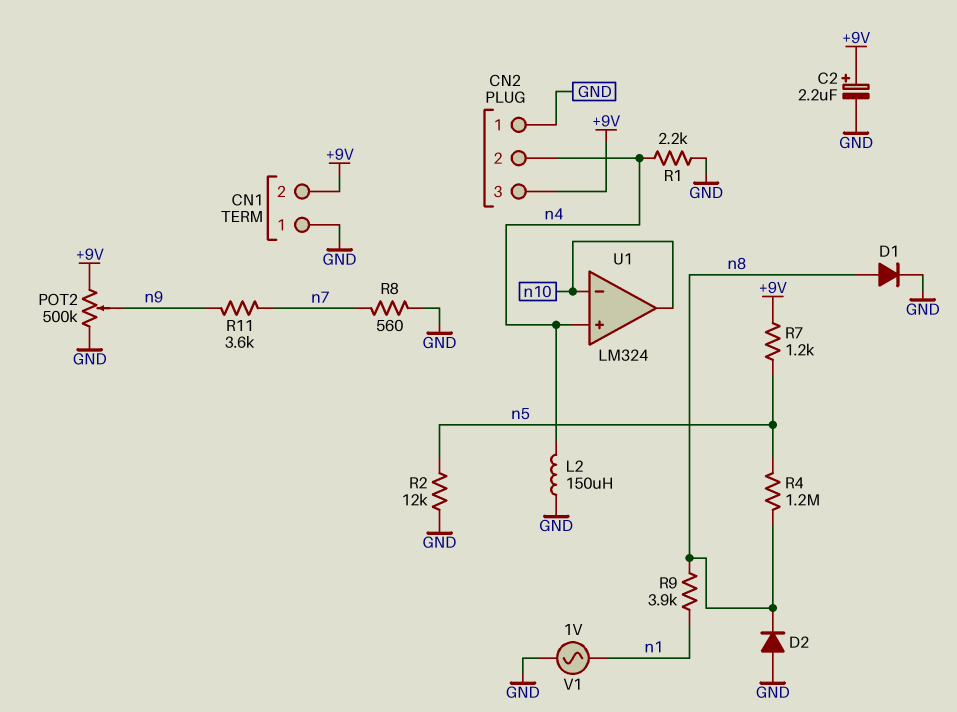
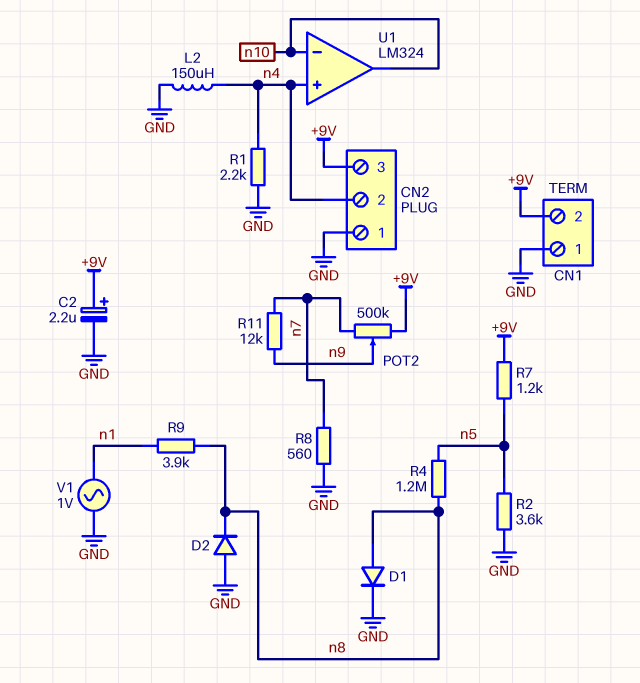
POT2: 500k (+9V, GND, wiper n9) -> 500k (+9V, n7, wiper n9)
R2: 12k (GND, n5) -> 3.6k (GND, n5)
R11: 3.6k (n7, n9) -> 12k (n7, n9)

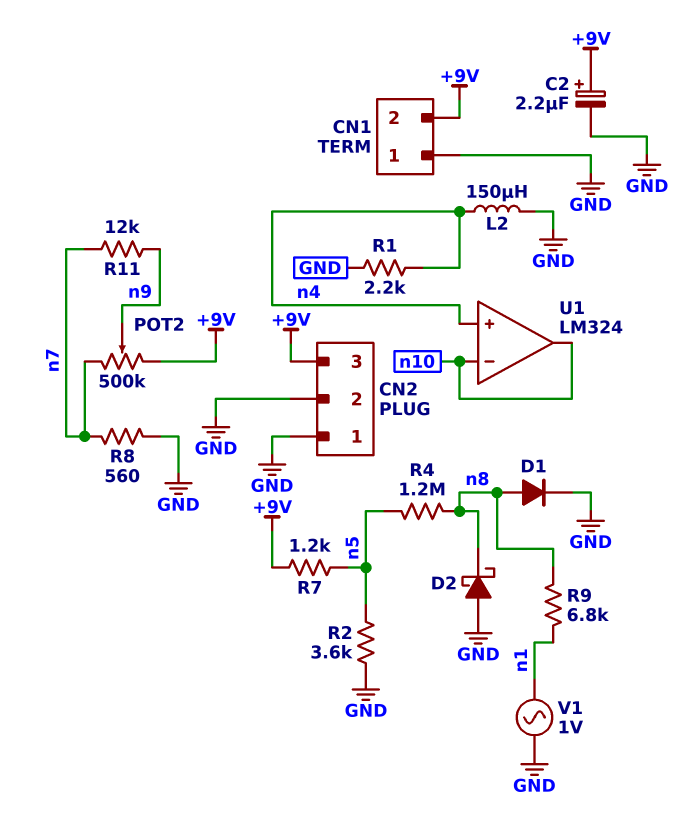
CN2 pin 2: n4 -> GND
D2: diode (A GND, K n8) -> schottky (A GND, K n8)
R9: 3.9k (n1, n8) -> 6.8k (n1, n8)

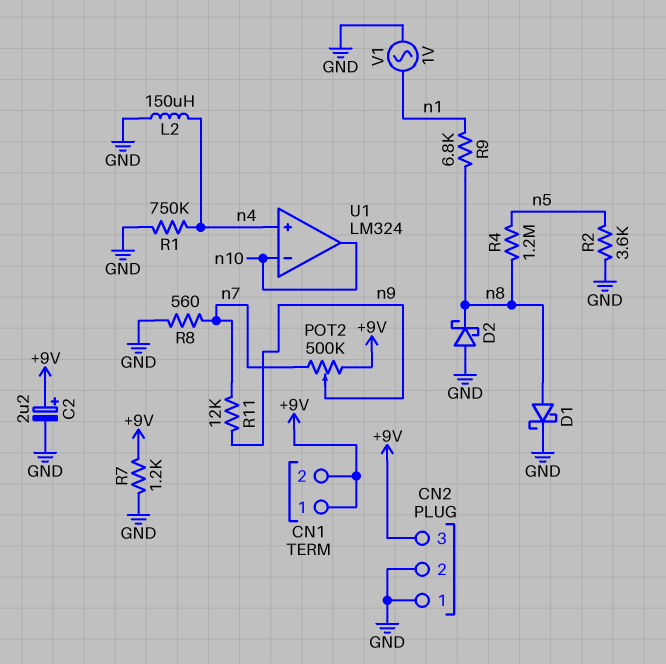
CN1 pin 1: GND -> +9V
D1: diode (A n8, K GND) -> schottky (A n8, K GND)
R1: 2.2k (GND, n4) -> 750k (GND, n4)
R7: 1.2k (+9V, n5) -> 1.2k (+9V, GND)

